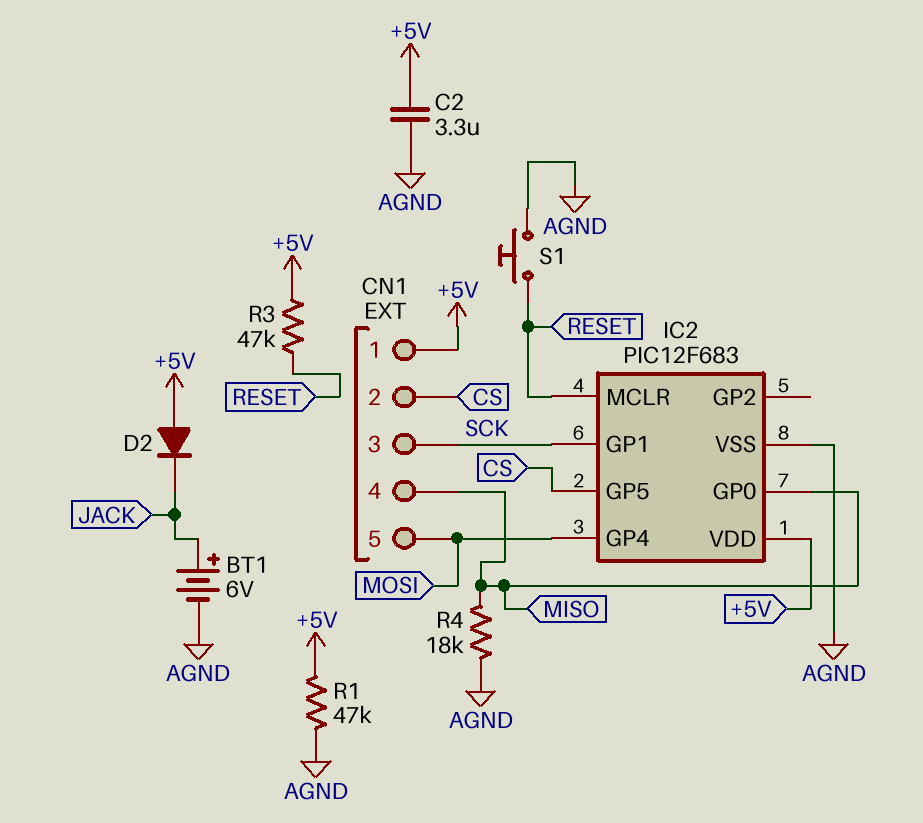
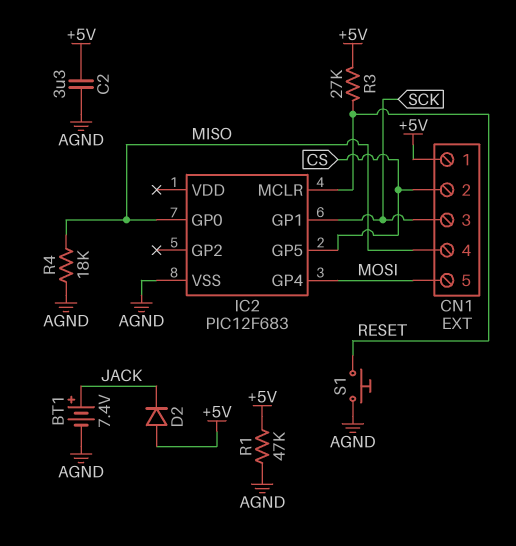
BT1: 6V (plus JACK, minus AGND) -> 7.4V (plus JACK, minus AGND)
IC2 pin VDD: +5V -> none
R3: 47k (+5V, RESET) -> 27k (+5V, RESET)

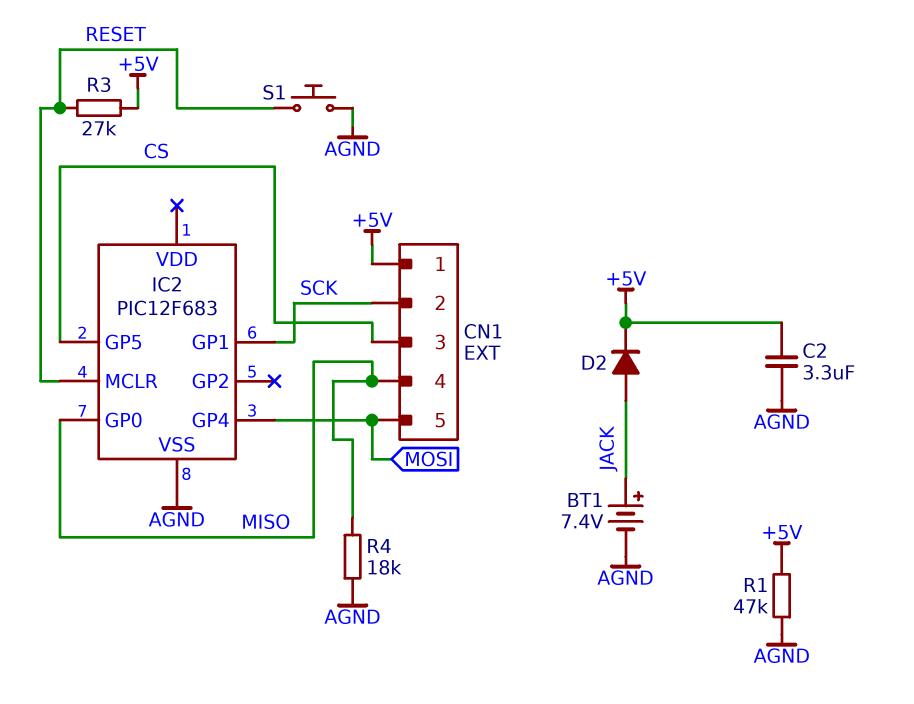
CN1 pin 2: CS -> SCK
CN1 pin 3: SCK -> CS
D2: diode (A +5V, K JACK) -> diode (A JACK, K +5V)

